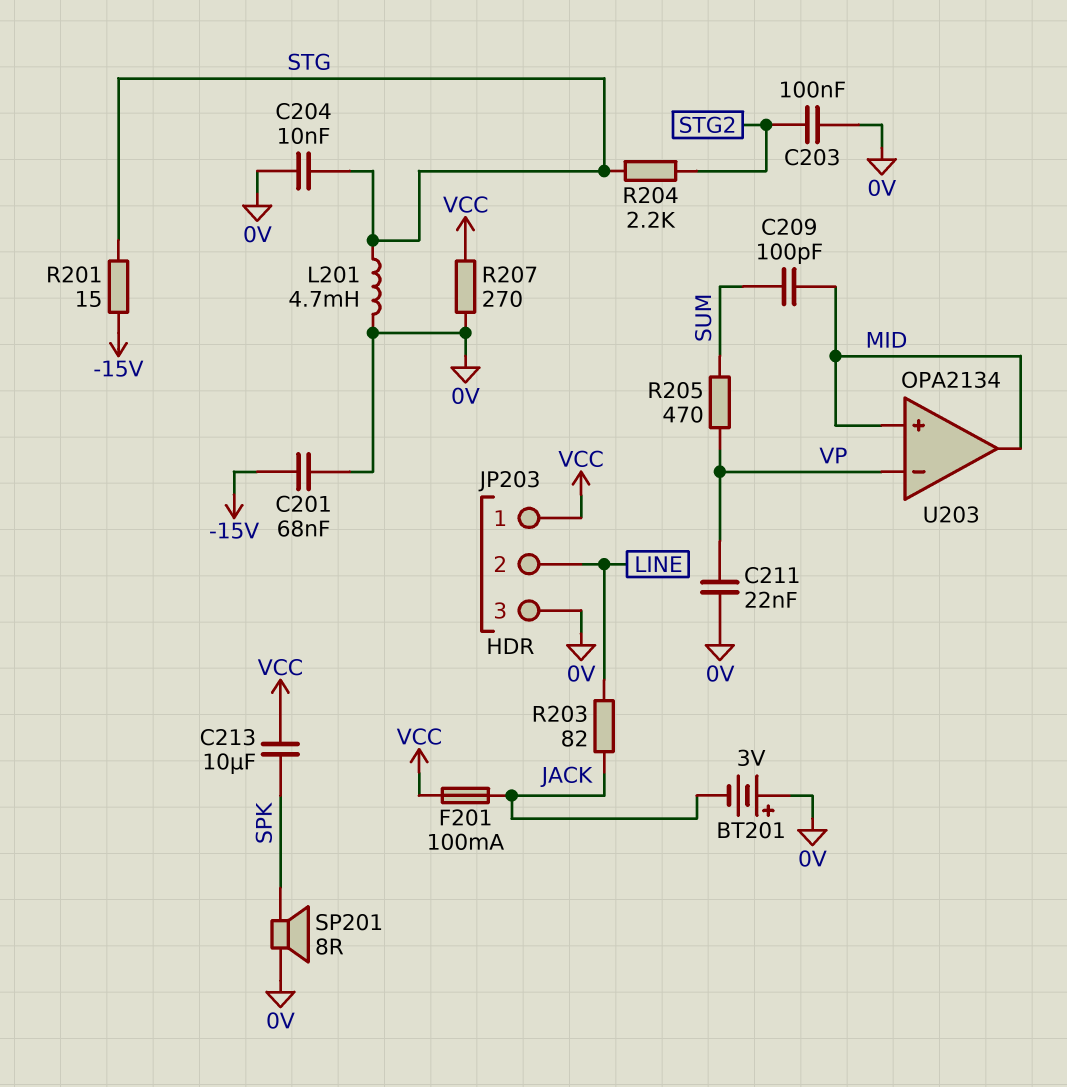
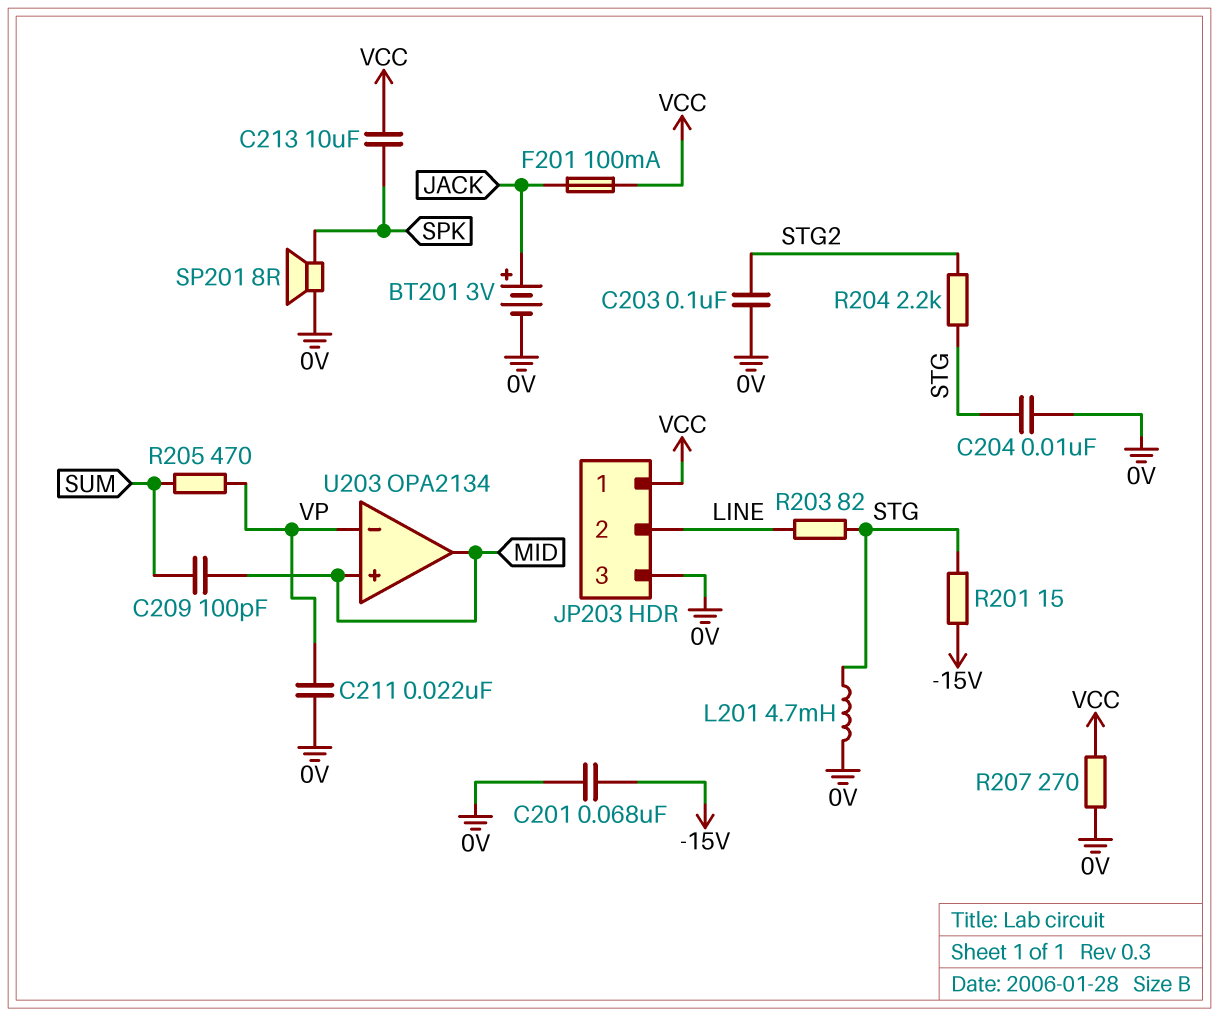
BT201: 3V (plus 0V, minus JACK) -> 3V (plus JACK, minus 0V)
R203: 82 (JACK, LINE) -> 82 (LINE, STG)

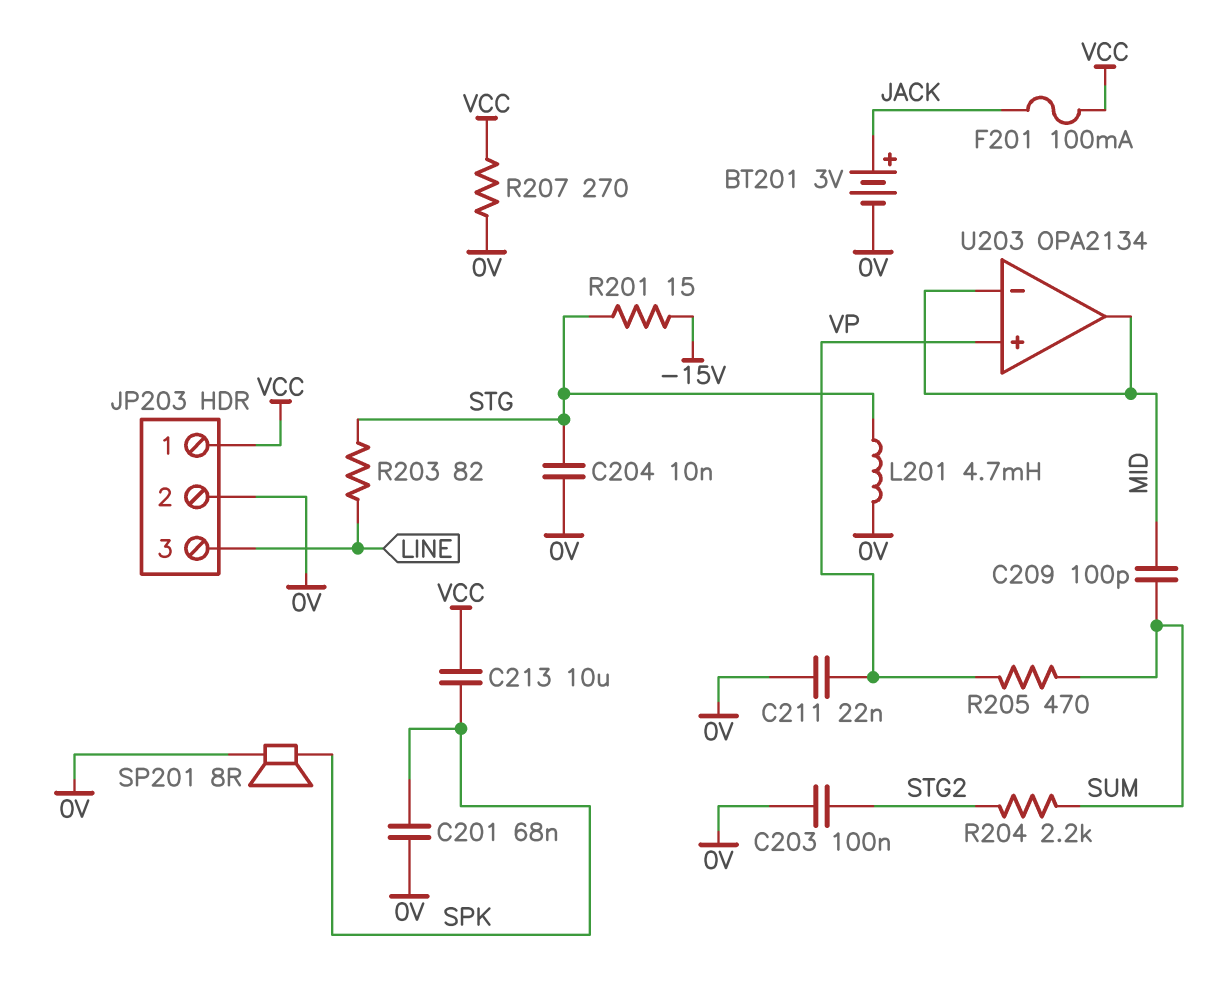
C201: 68nF (-15V, 0V) -> 68nF (0V, SPK)
JP203 pin 2: LINE -> 0V
JP203 pin 3: 0V -> LINE
R204: 2.2k (STG, STG2) -> 2.2k (STG2, SUM)
U203 pin in+: MID -> VP
U203 pin in-: VP -> MID

